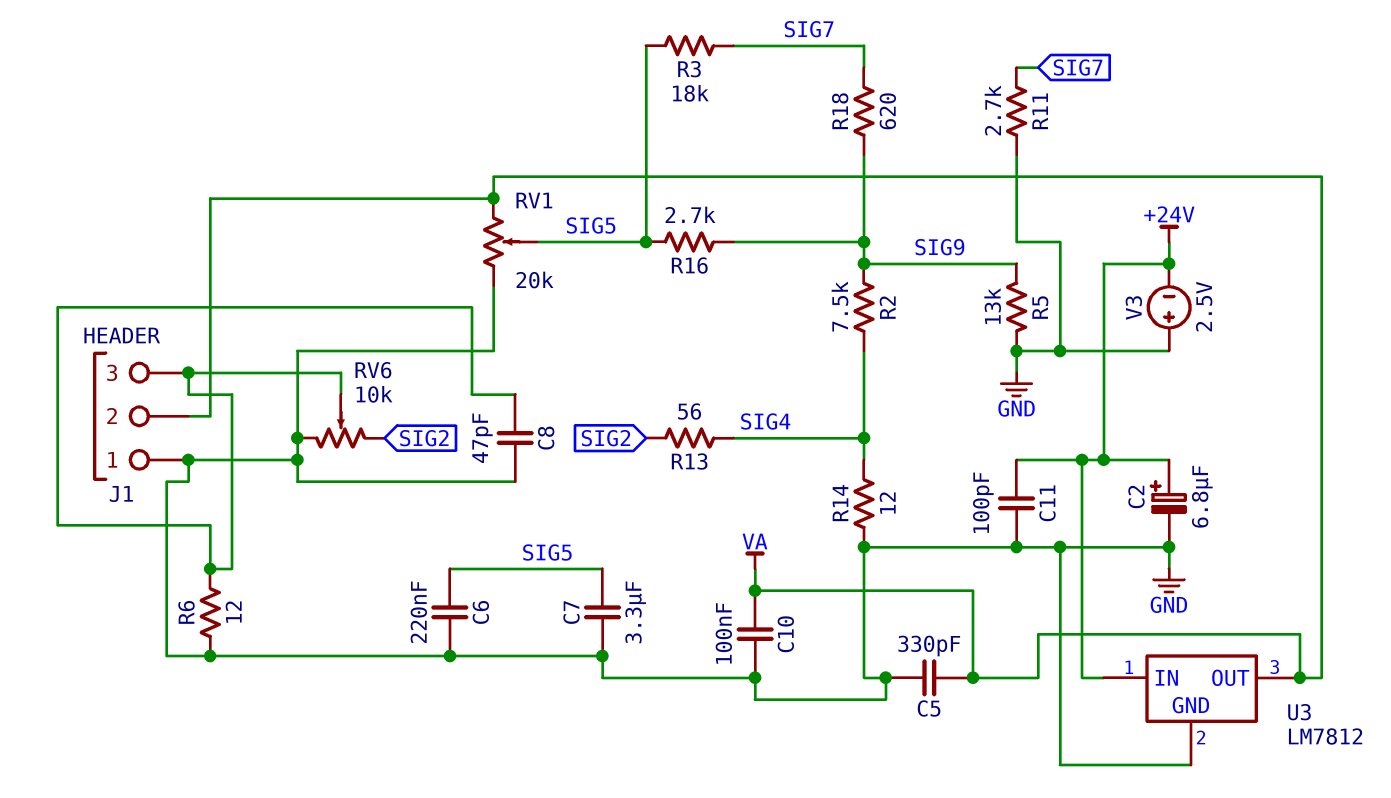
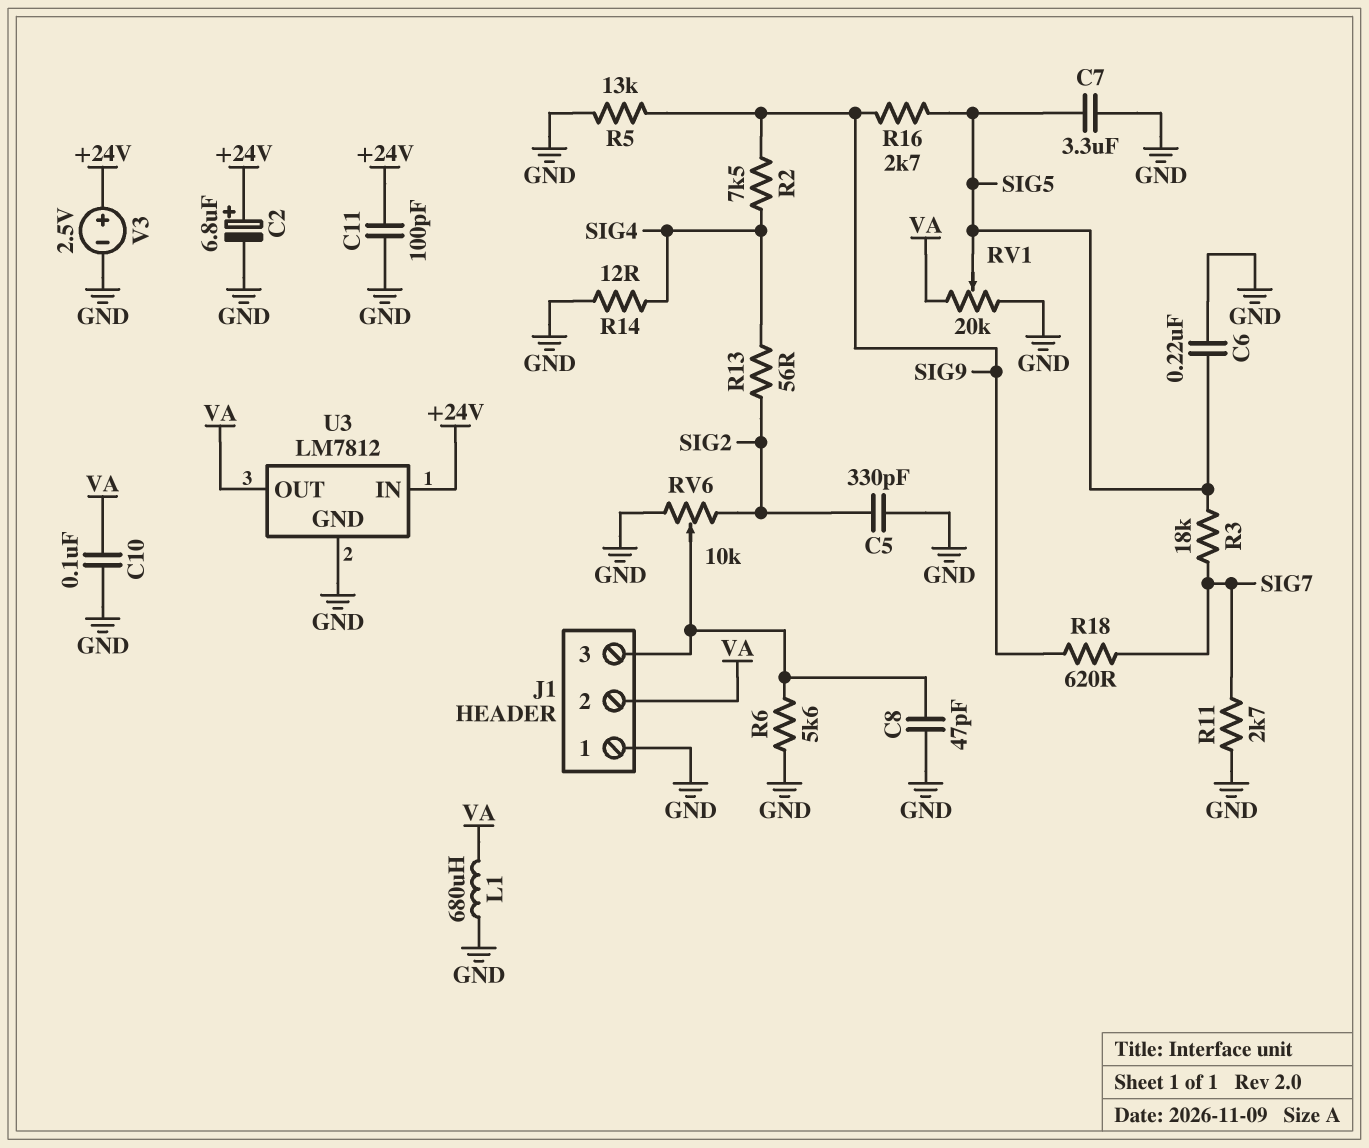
C5: 330pF (GND, VA) -> 330pF (GND, SIG2)
L1: none -> 680uH (GND, VA)
R6: 12 (GND, J1/3) -> 5.6k (GND, J1/3)
V3: 2.5V (plus GND, minus +24V) -> 2.5V (plus +24V, minus GND)

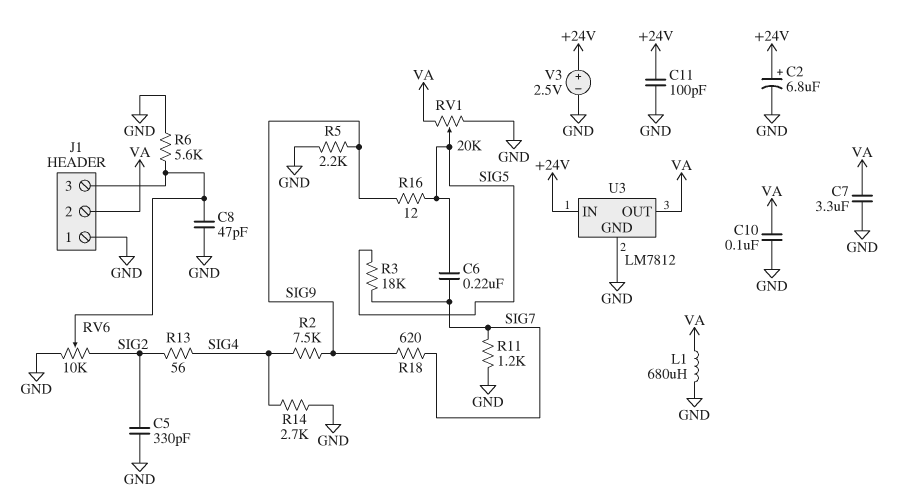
C6: 220nF (GND, SIG5) -> 220nF (SIG5, SIG7)
C7: 3.3uF (GND, SIG5) -> 3.3uF (GND, VA)
R5: 13k (GND, SIG9) -> 2.2k (GND, SIG9)
R11: 2.7k (GND, SIG7) -> 1.2k (GND, SIG7)
R14: 12 (GND, SIG4) -> 2.7k (GND, SIG4)
R16: 2.7k (SIG5, SIG9) -> 12 (SIG5, SIG9)

